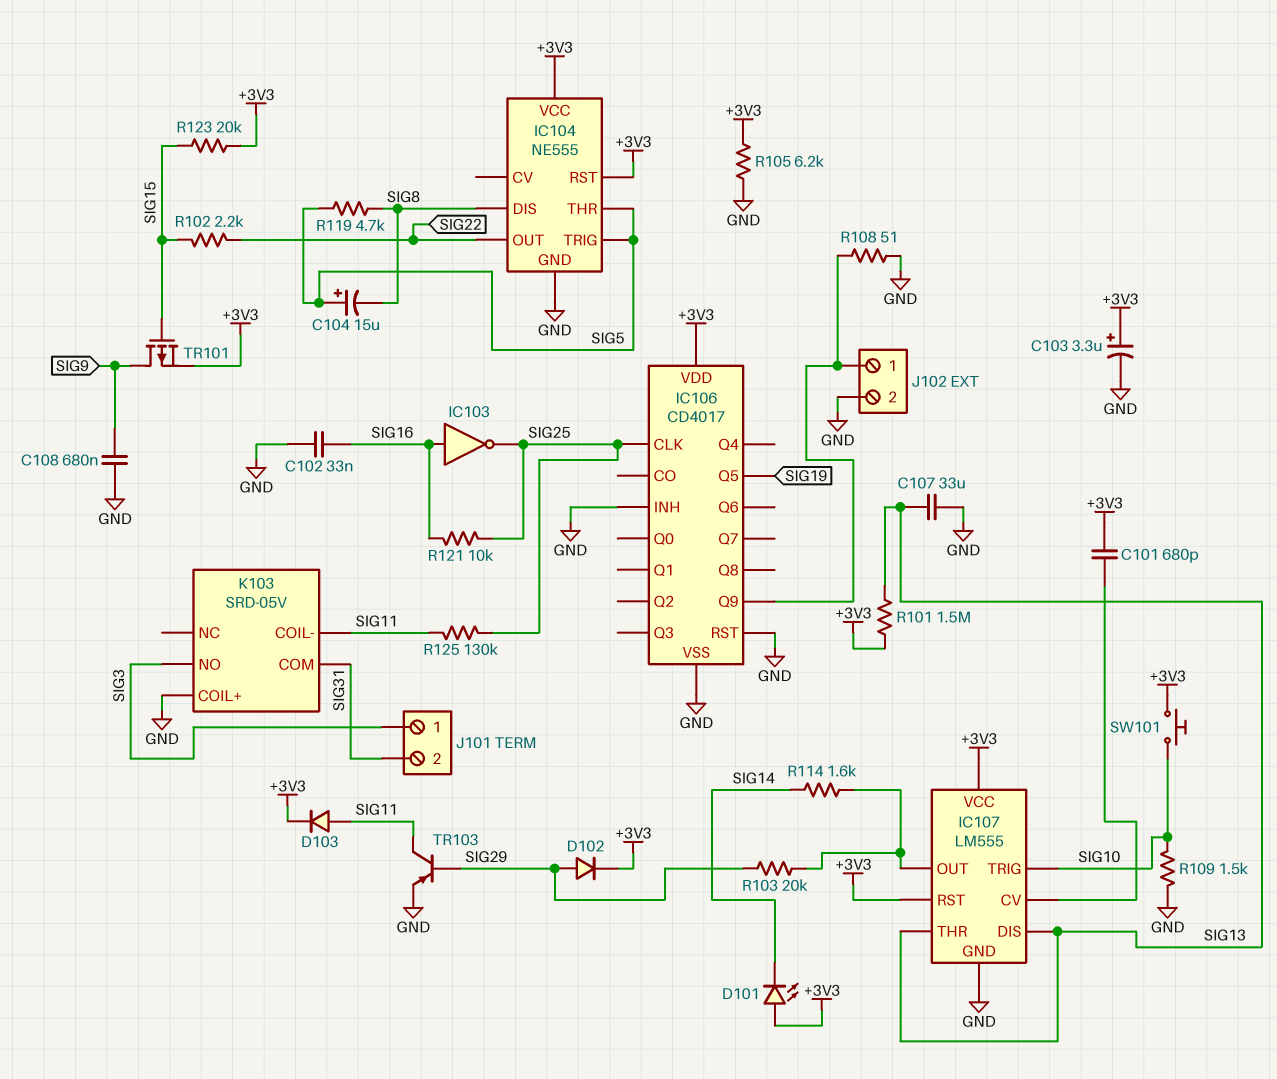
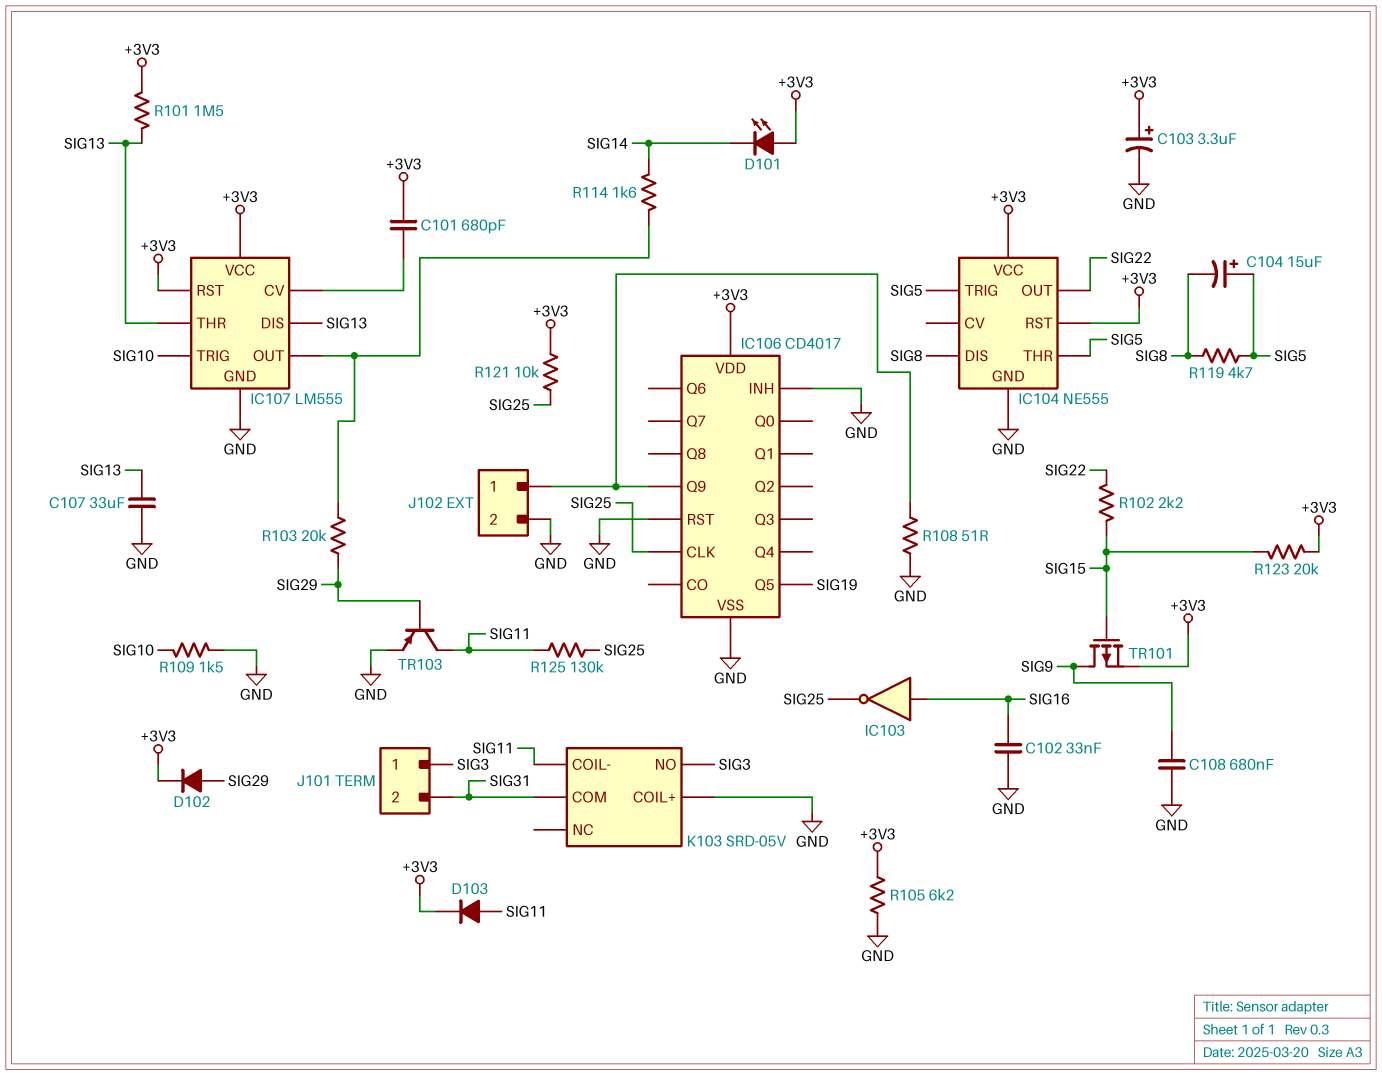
R121: 10k (SIG16, SIG25) -> 10k (+3V3, SIG25)
SW101: button (+3V3, SIG10) -> none

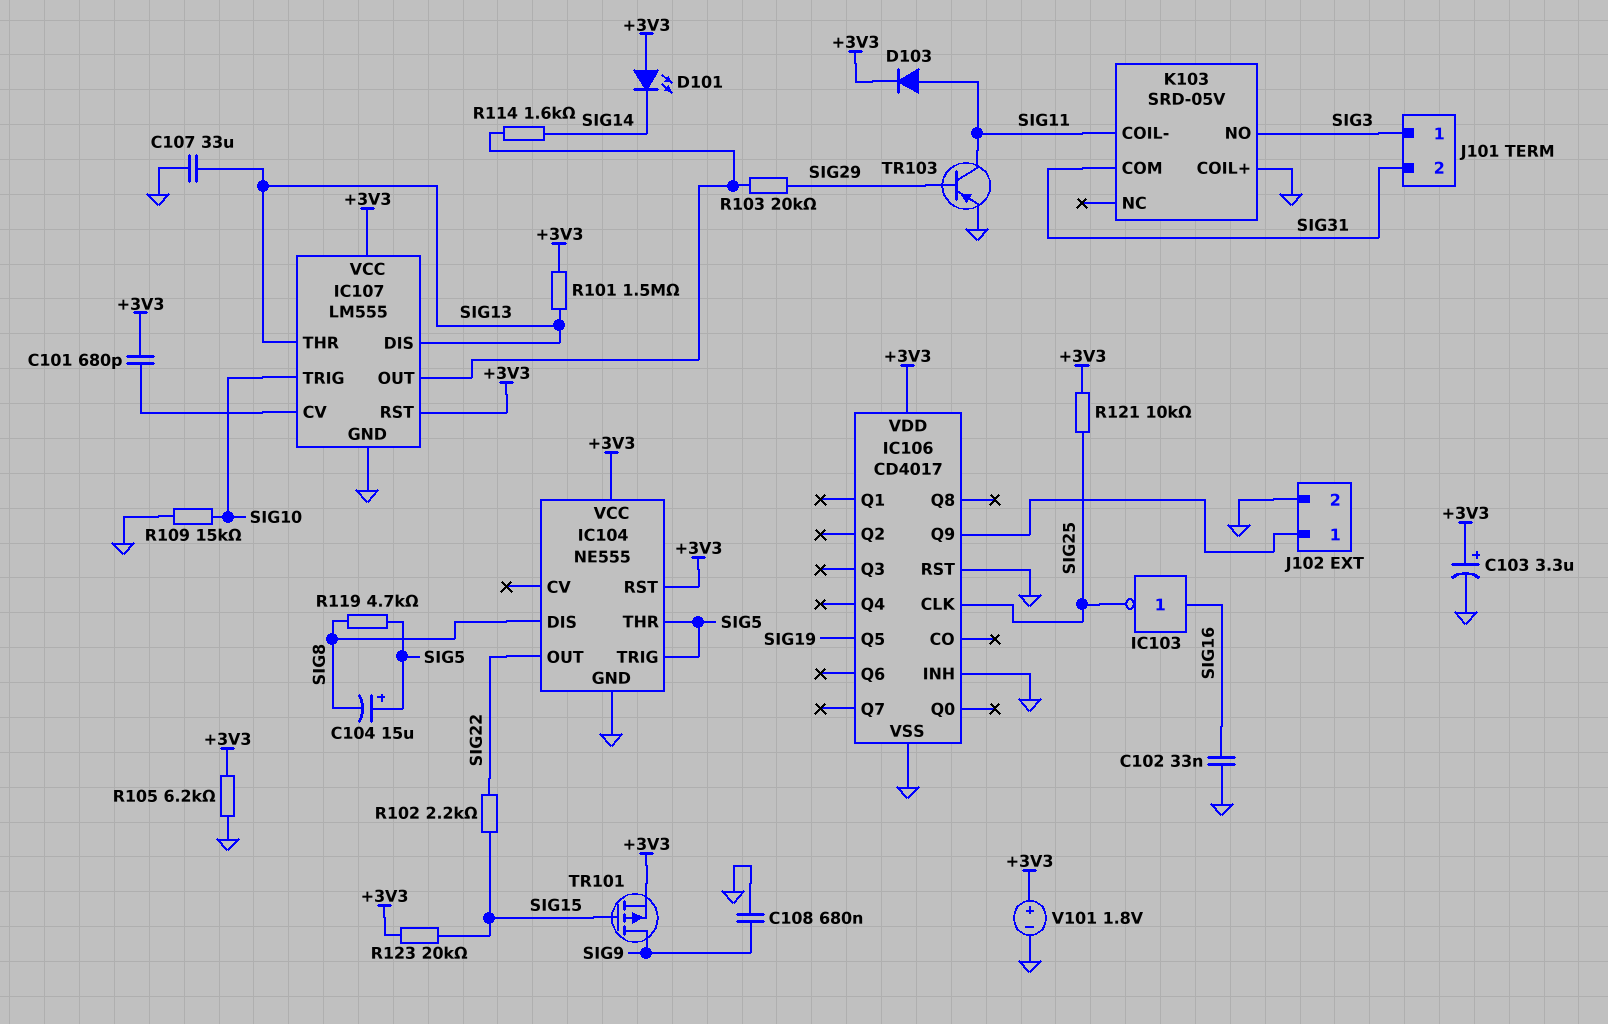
D102: diode (A SIG29, K +3V3) -> none
R108: 51 (GND, IC106/Q9) -> none
R109: 1.5k (GND, SIG10) -> 15k (GND, SIG10)
R125: 130k (SIG11, SIG25) -> none
V101: none -> 1.8V (plus +3V3, minus GND)

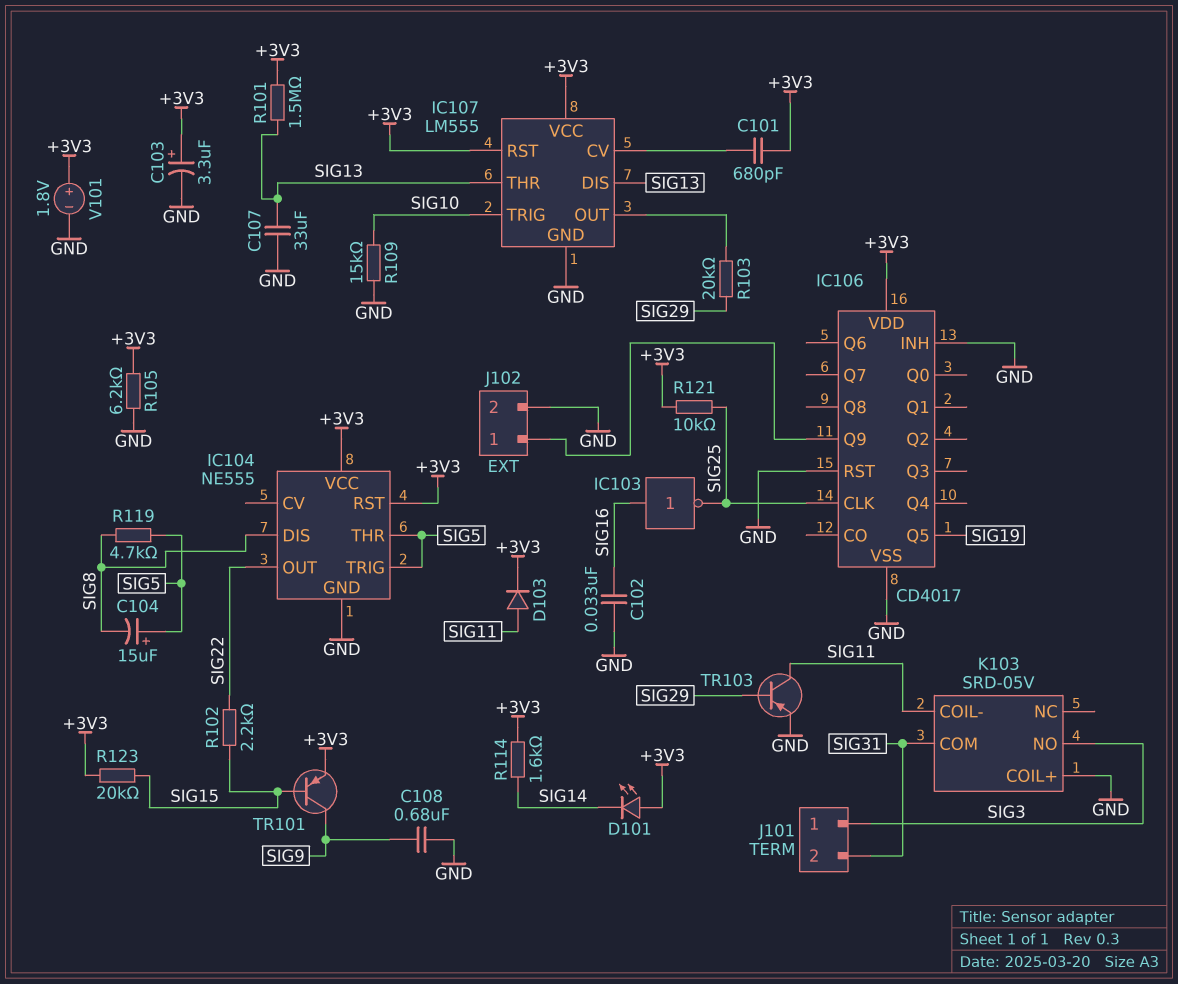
R114: 1.6k (IC107/OUT, SIG14) -> 1.6k (+3V3, SIG14)
TR101: PMOS (G SIG15, D SIG9, S +3V3) -> PNP (B SIG15, C SIG9, E +3V3)

